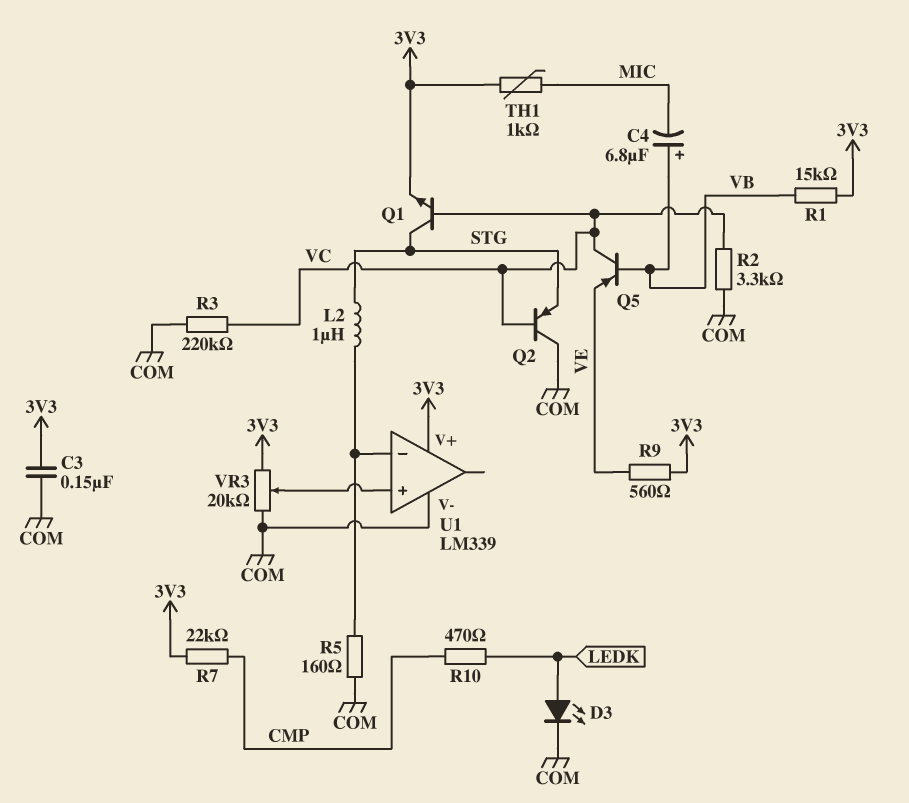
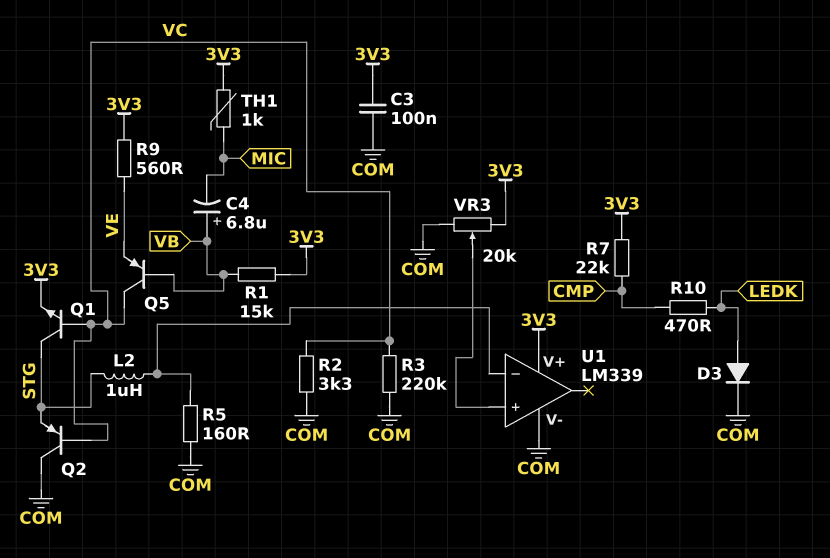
C3: 150nF (3V3, COM) -> 100nF (3V3, COM)
D3: LED (A LEDK, K COM) -> diode (A LEDK, K COM)

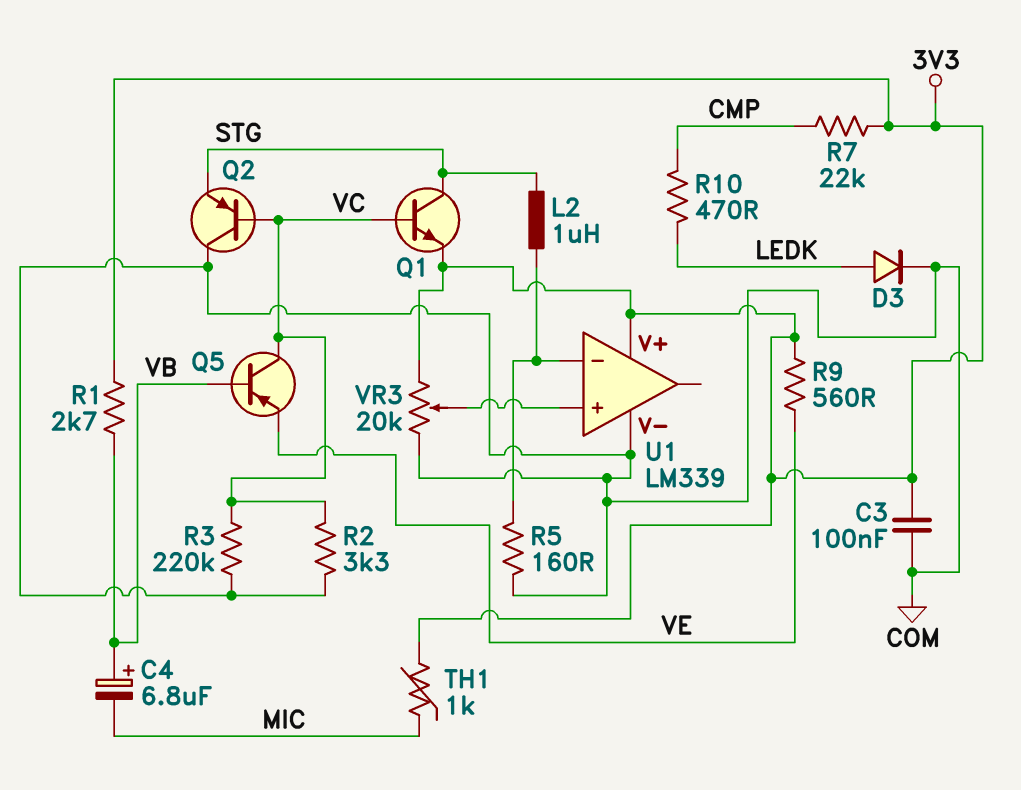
R1: 15k (3V3, VB) -> 2.7k (3V3, VB)

